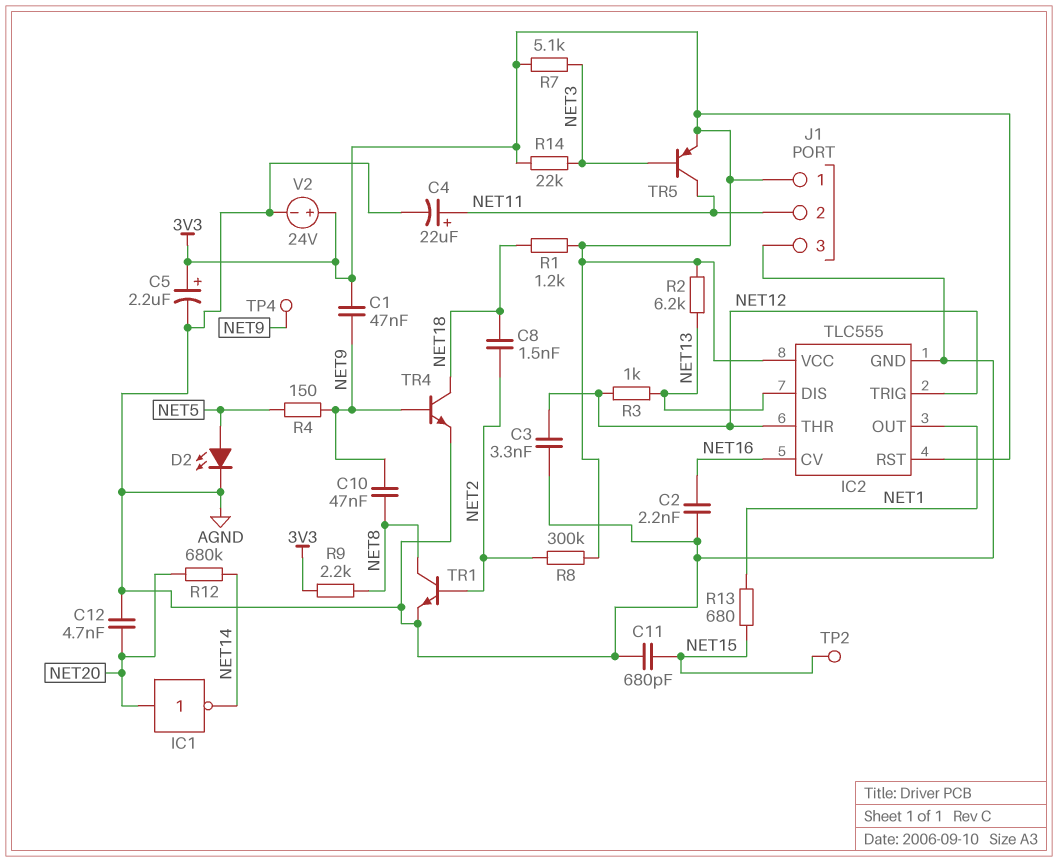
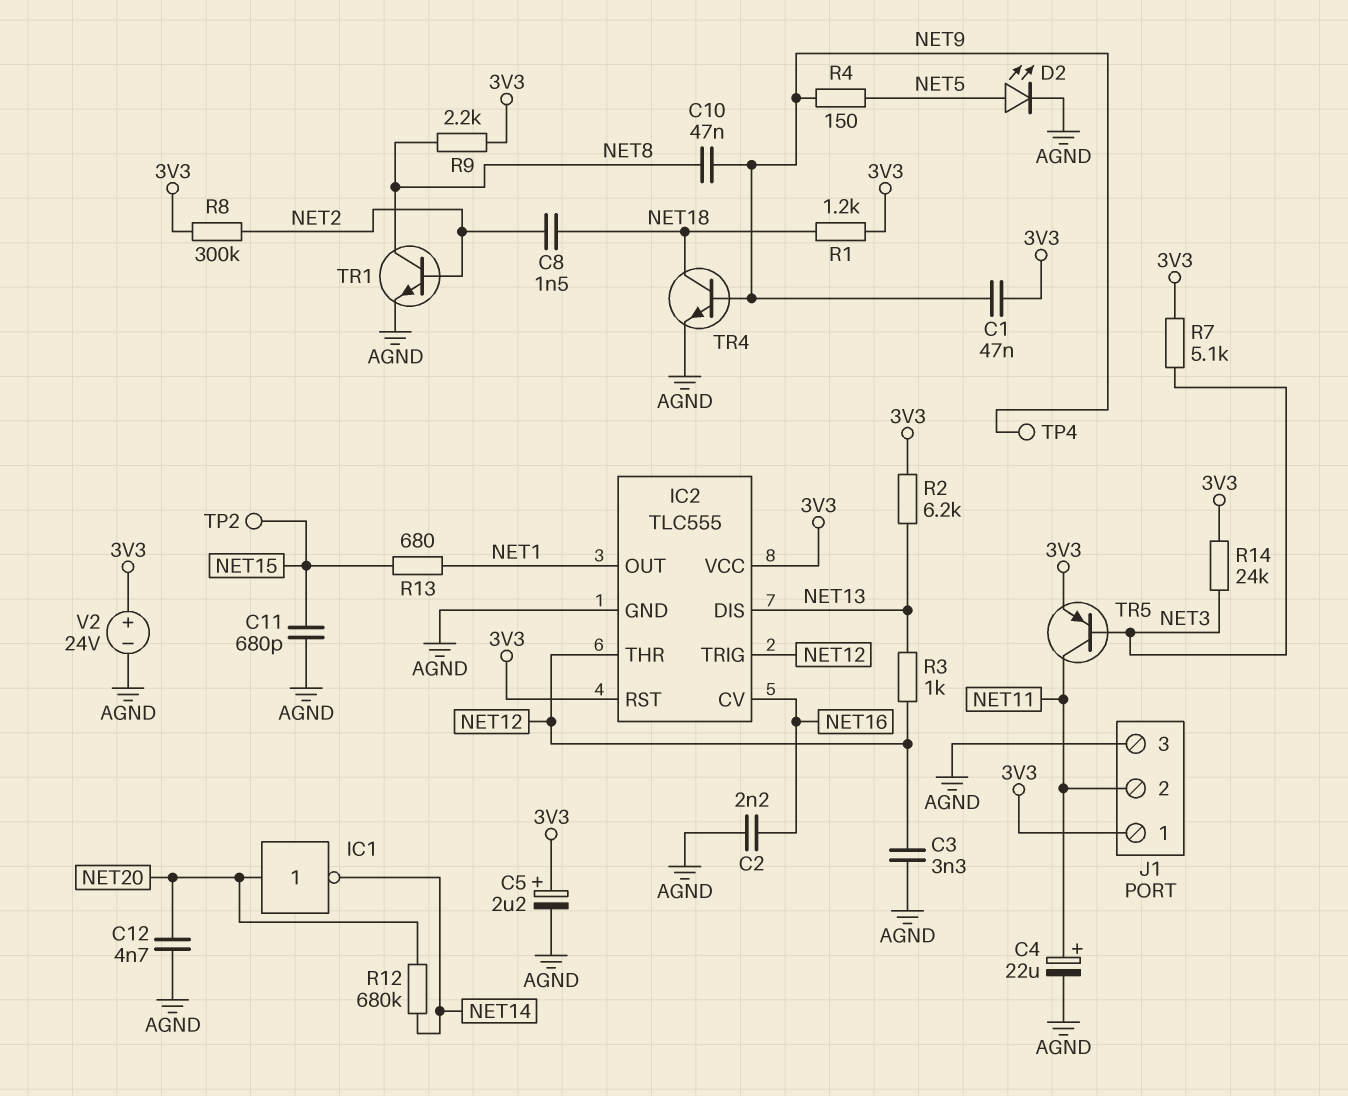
R14: 22k (3V3, NET3) -> 24k (3V3, NET3)

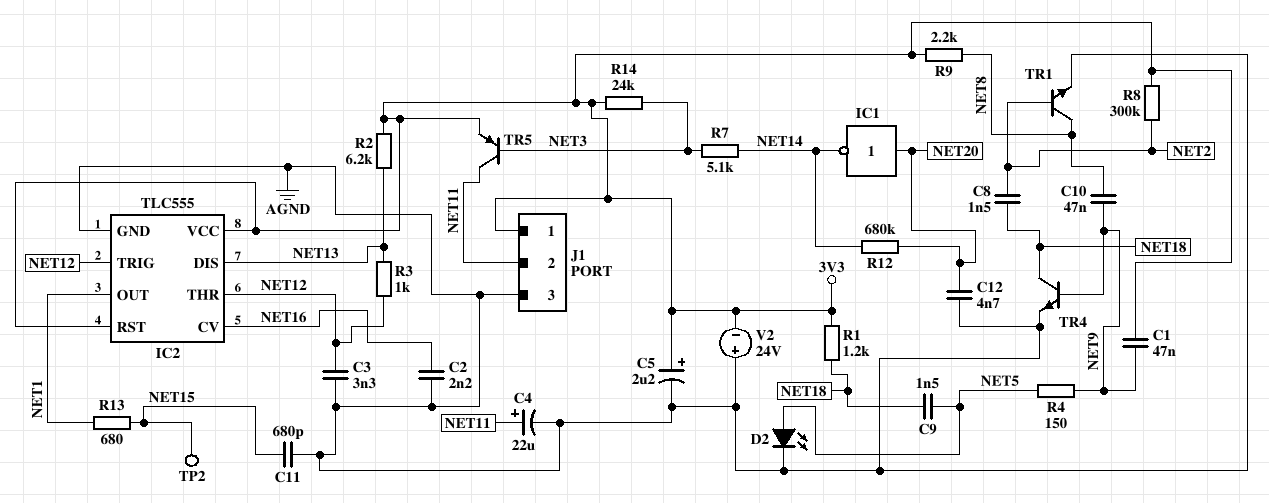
C9: none -> 1.5nF (NET5, NET18)
R7: 5.1k (3V3, NET3) -> 5.1k (NET3, NET14)
TP4: test point (NET9) -> none
V2: 24V (plus 3V3, minus AGND) -> 24V (plus AGND, minus 3V3)

